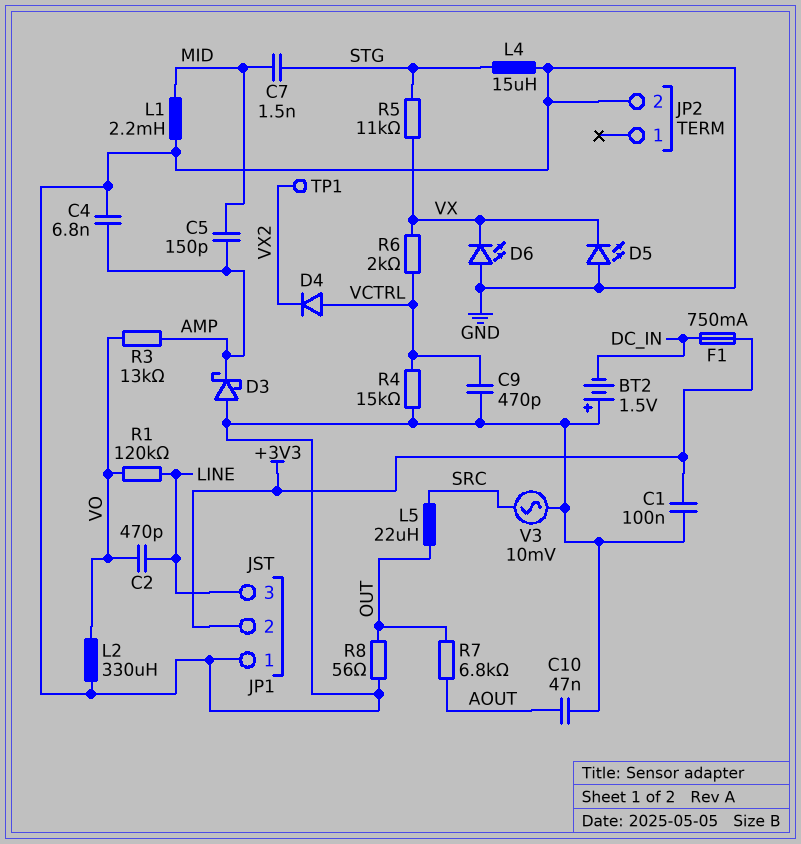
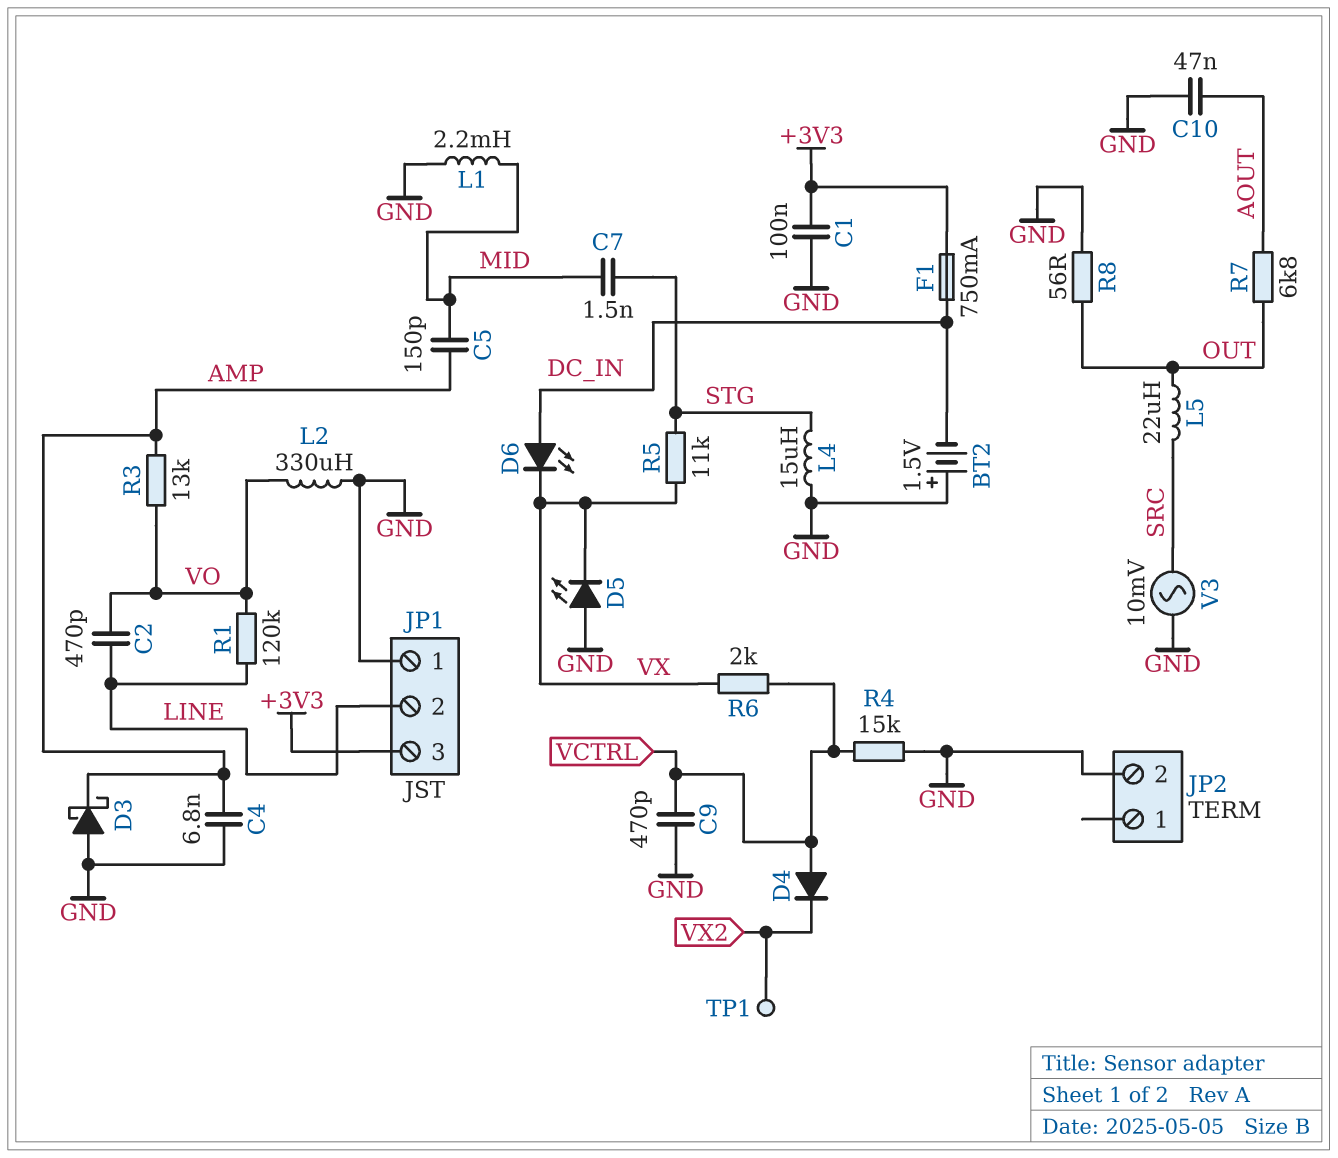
D6: LED (A GND, K VX) -> LED (A DC_IN, K VX)
JP1 pin 2: +3V3 -> LINE
JP1 pin 3: LINE -> +3V3

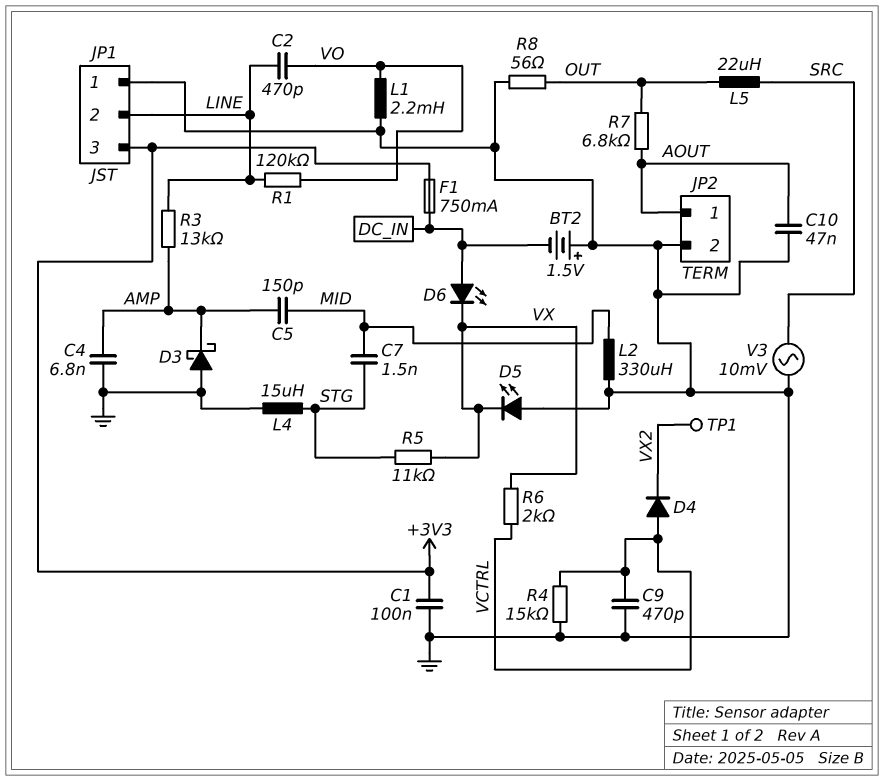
JP2 pin 1: none -> AOUT
L1: 2.2mH (GND, MID) -> 2.2mH (GND, VO)
L2: 330uH (GND, VO) -> 330uH (GND, MID)
R3: 13k (AMP, VO) -> 13k (AMP, LINE)

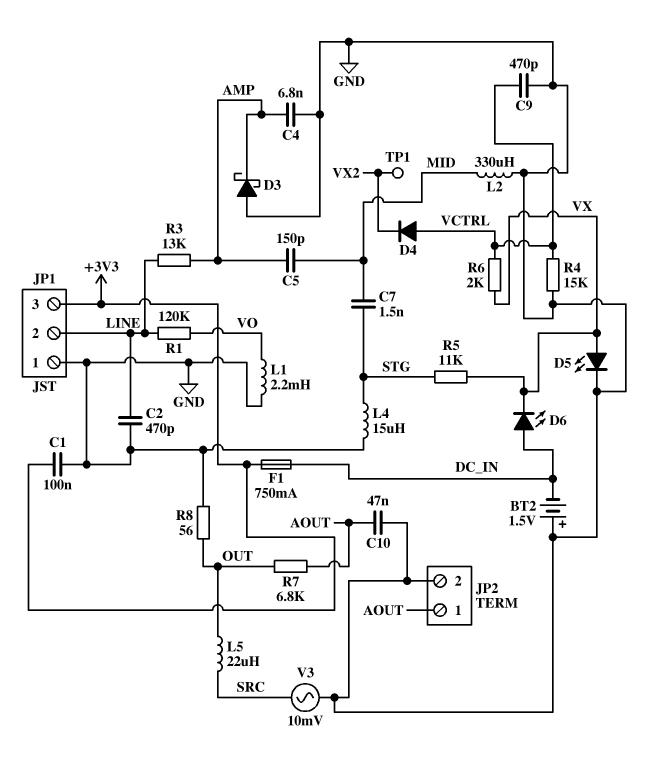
C2: 470pF (LINE, VO) -> 470pF (GND, LINE)
D5: LED (A GND, K VX) -> LED (A VX, K GND)

